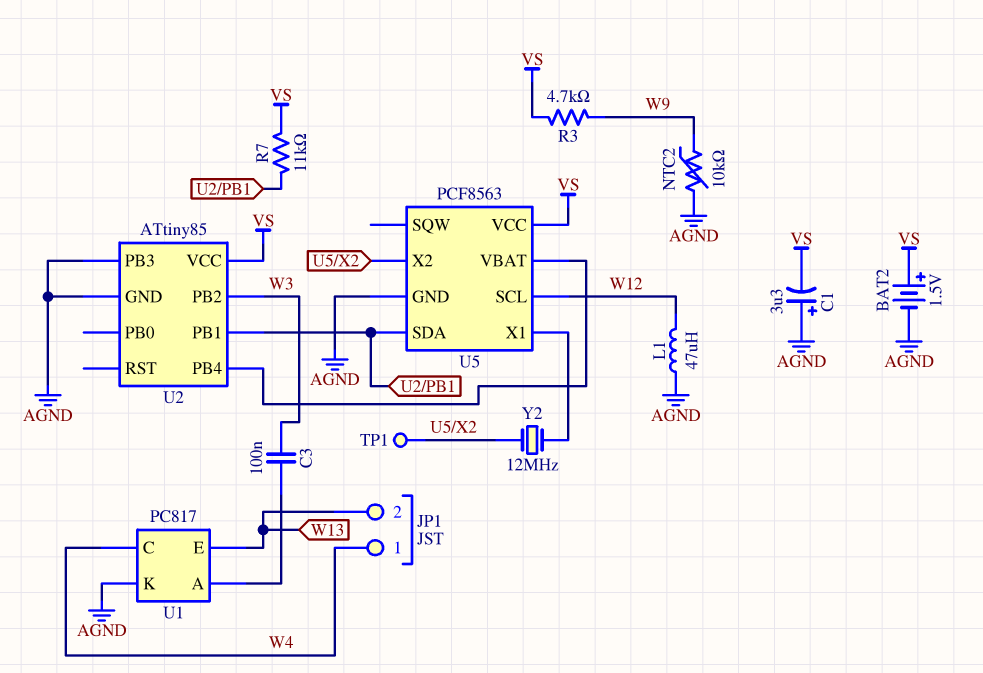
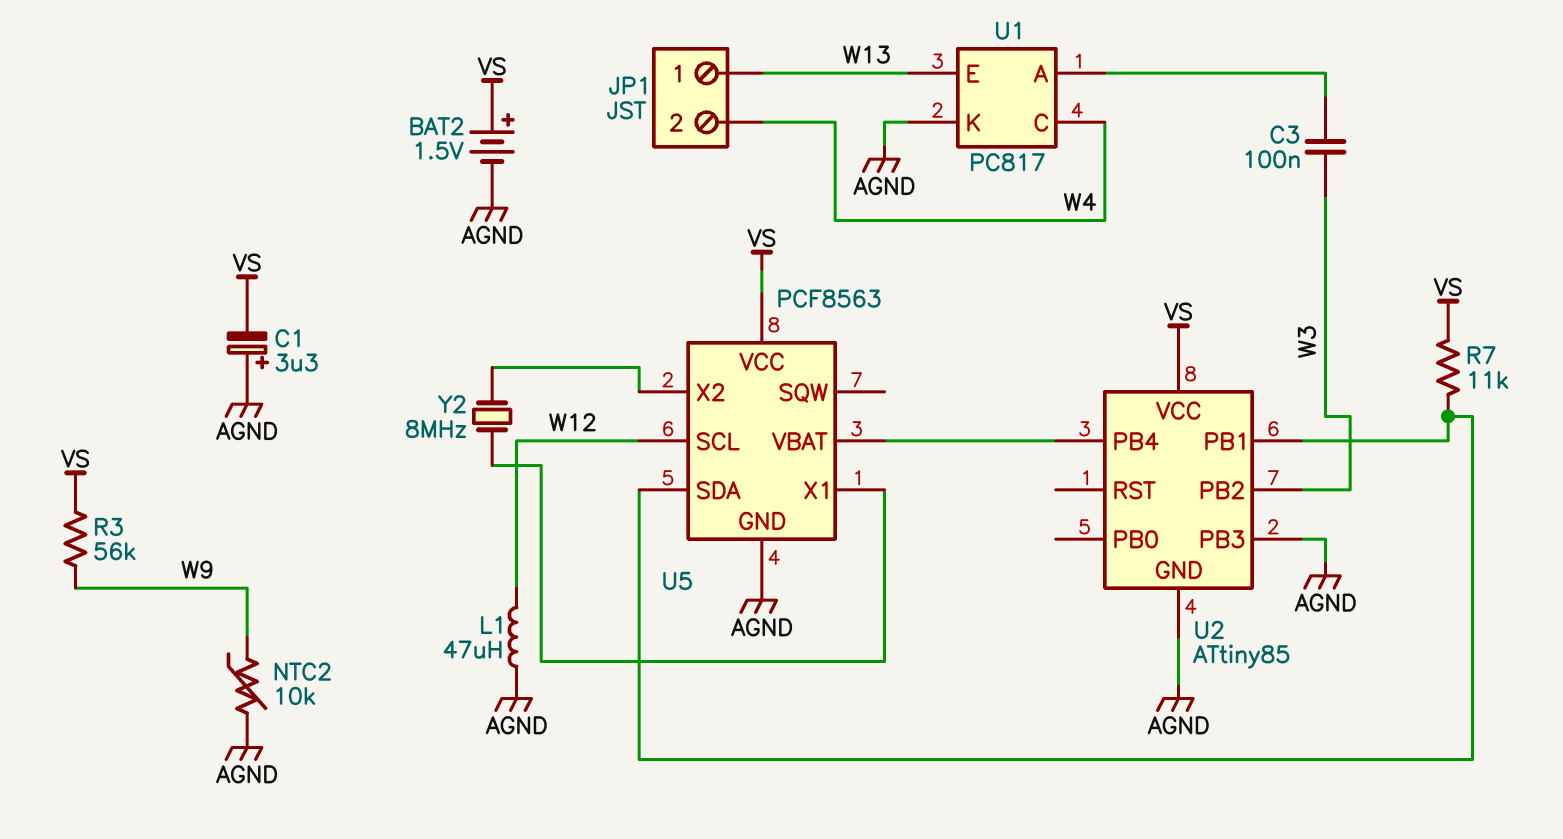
JP1 pin 1: W4 -> W13
JP1 pin 2: W13 -> W4
R3: 4.7k (VS, W9) -> 56k (VS, W9)
TP1: test point (U5/X2) -> none
Y2: 12MHz (U5/X1, U5/X2) -> 8MHz (U5/X1, U5/X2)

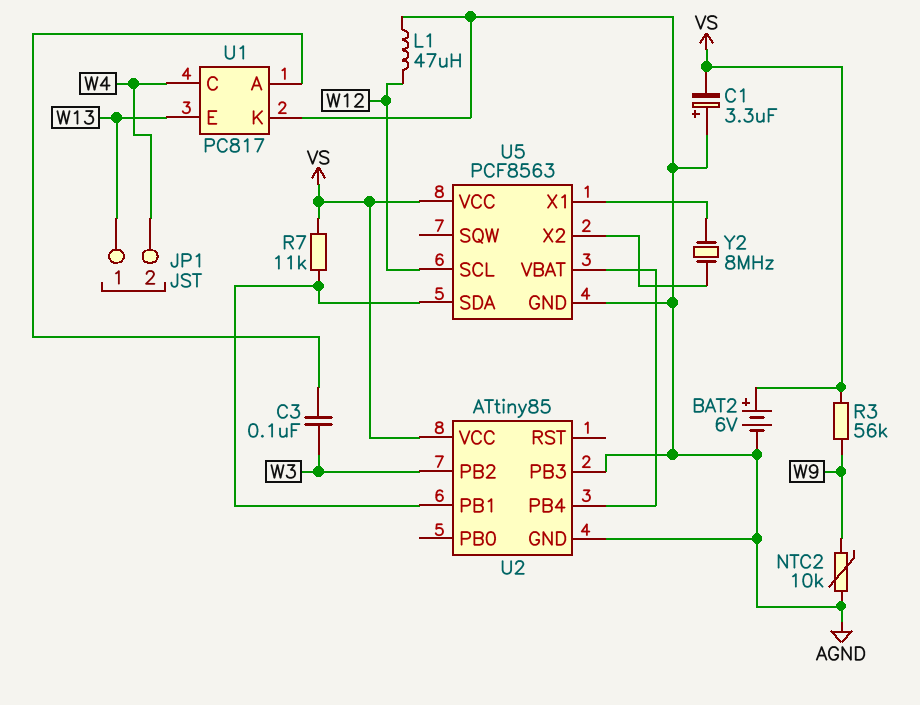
BAT2: 1.5V (plus VS, minus AGND) -> 6V (plus VS, minus AGND)

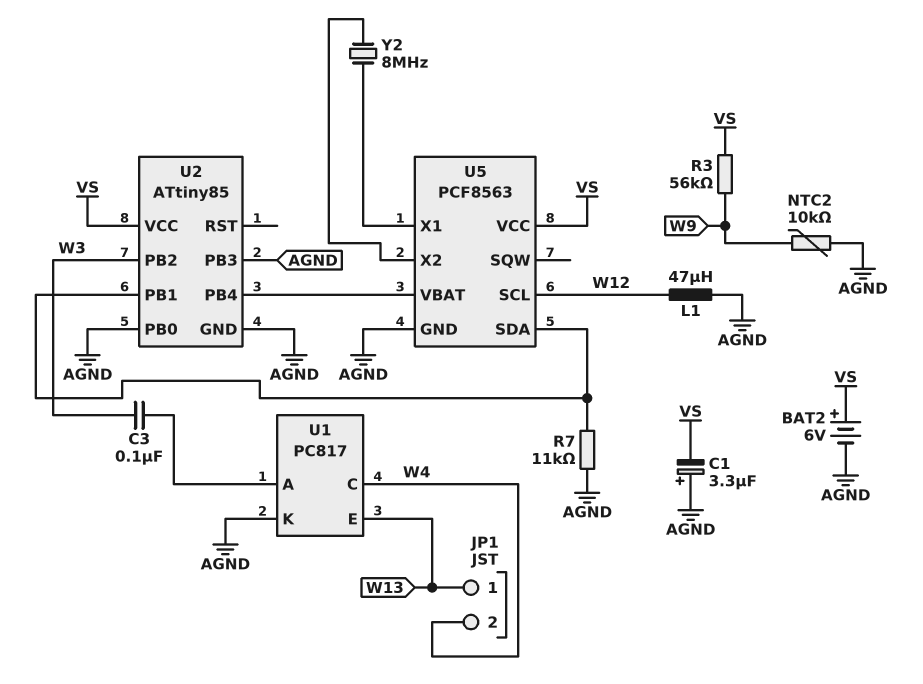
R7: 11k (U2/PB1, VS) -> 11k (AGND, U2/PB1)
U2 pin PB0: none -> AGND

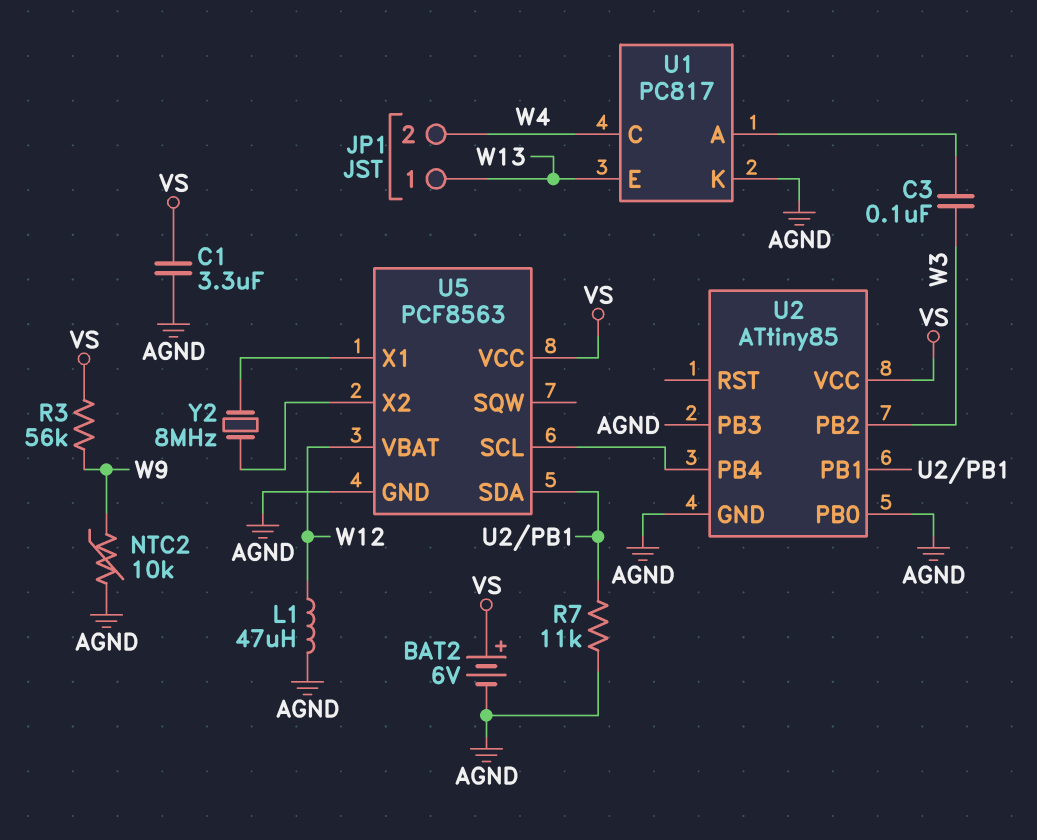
C1: 3.3uF (plus AGND, minus VS) -> 3.3uF (AGND, VS)
U5 pin SCL: W12 -> U2/PB4
U5 pin VBAT: U2/PB4 -> W12

